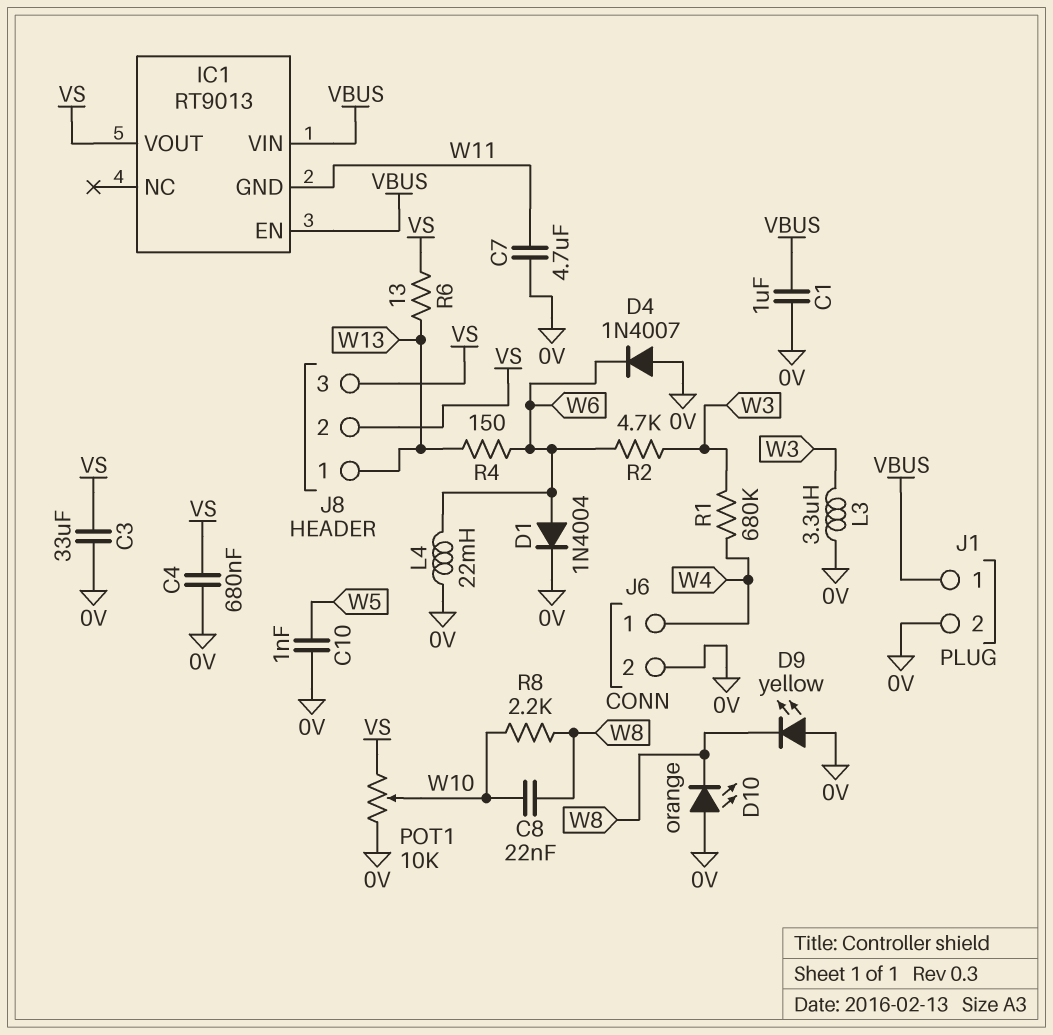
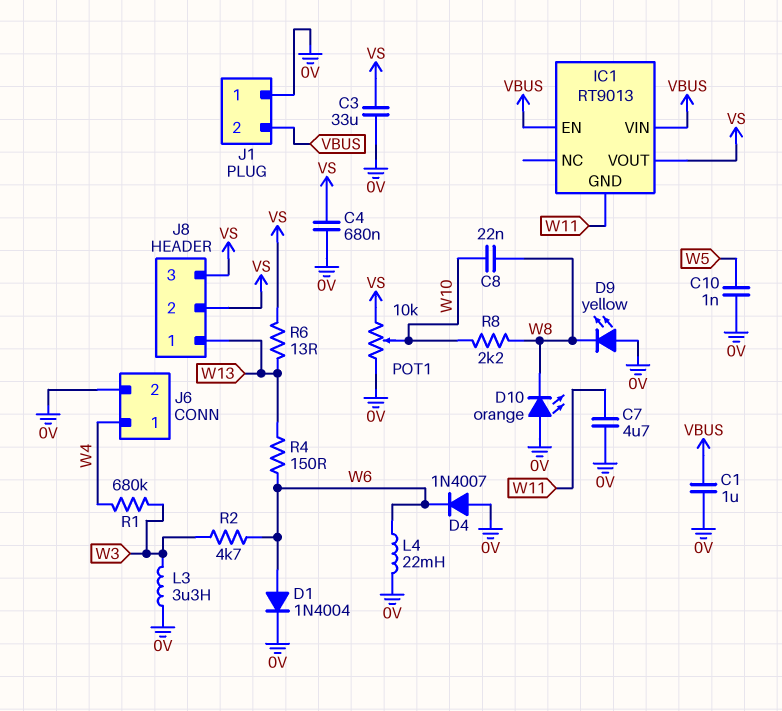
J1 pin 1: VBUS -> 0V
J1 pin 2: 0V -> VBUS

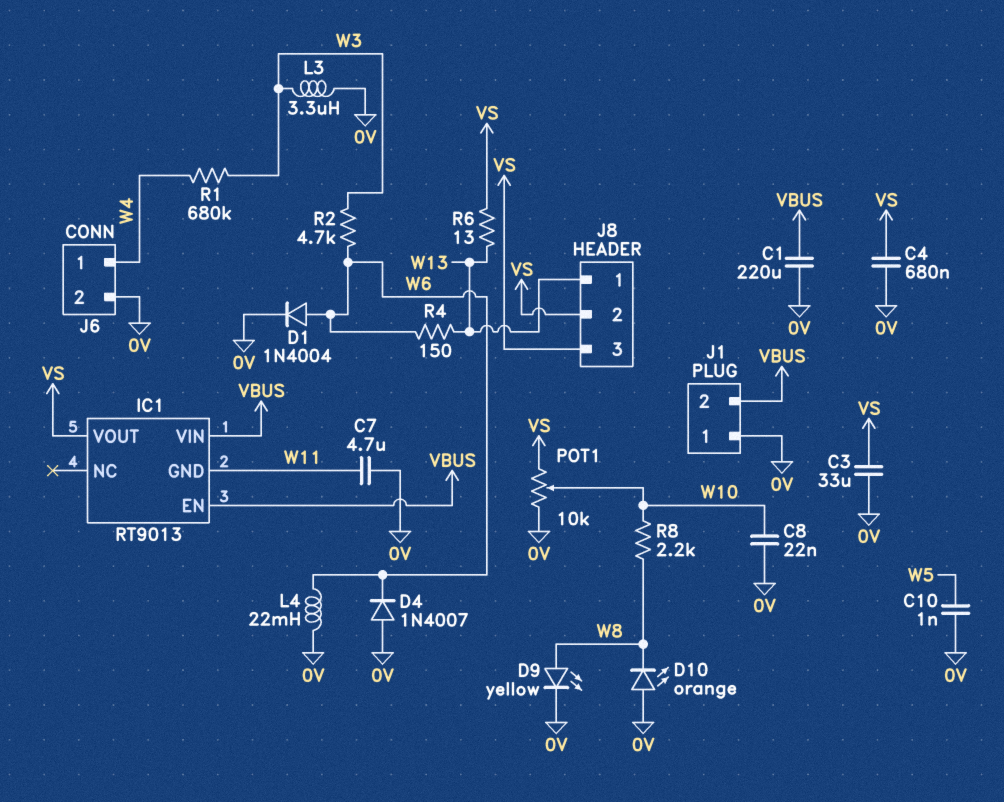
C1: 1uF (0V, VBUS) -> 220uF (0V, VBUS)
C8: 22nF (W8, W10) -> 22nF (0V, W10)
D9: LED yellow (A 0V, K W8) -> LED yellow (A W8, K 0V)

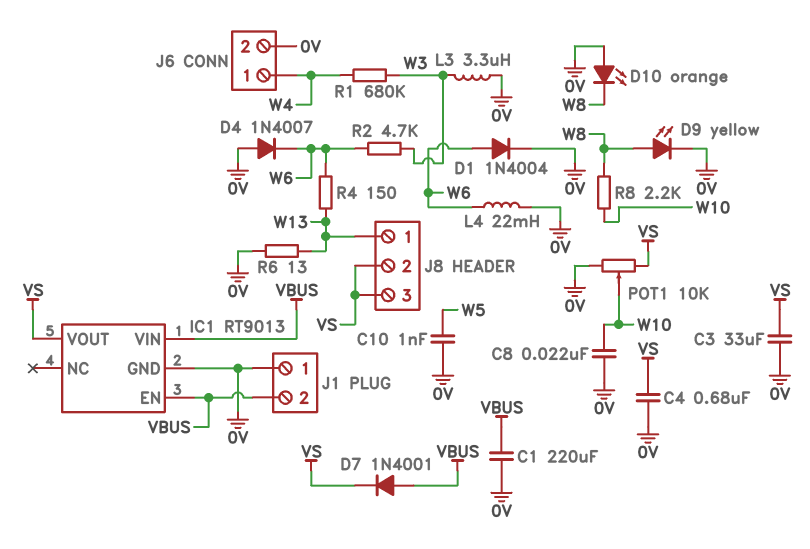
C7: 4.7uF (0V, W11) -> none
D7: none -> diode 1N4001 (A VBUS, K VS)
IC1 pin GND: W11 -> 0V
R6: 13 (VS, W13) -> 13 (0V, W13)

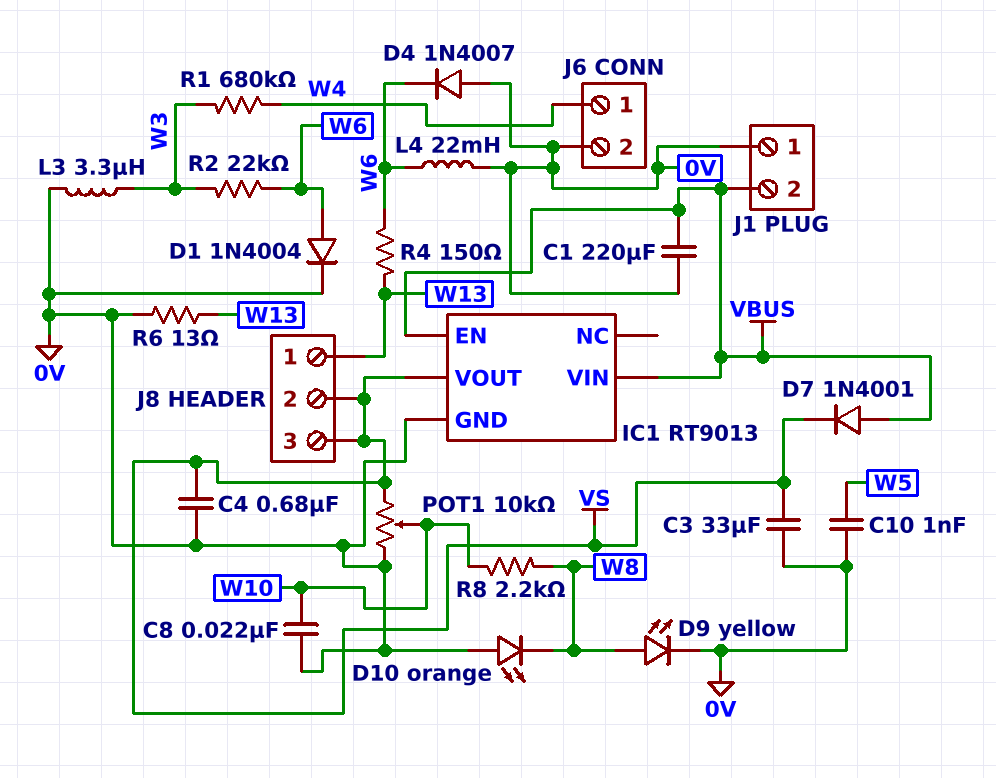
R2: 4.7k (W3, W6) -> 22k (W3, W6)

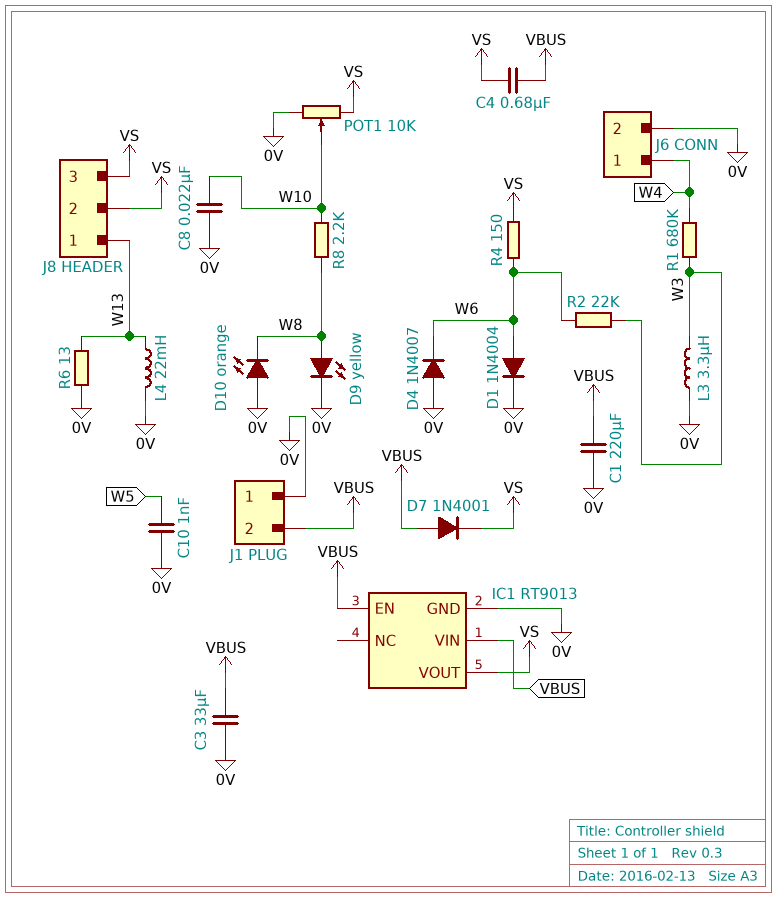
C3: 33uF (0V, VS) -> 33uF (0V, VBUS)
C4: 680nF (0V, VS) -> 680nF (VBUS, VS)
L4: 22mH (0V, W6) -> 22mH (0V, W13)
R4: 150 (W6, W13) -> 150 (VS, W6)

